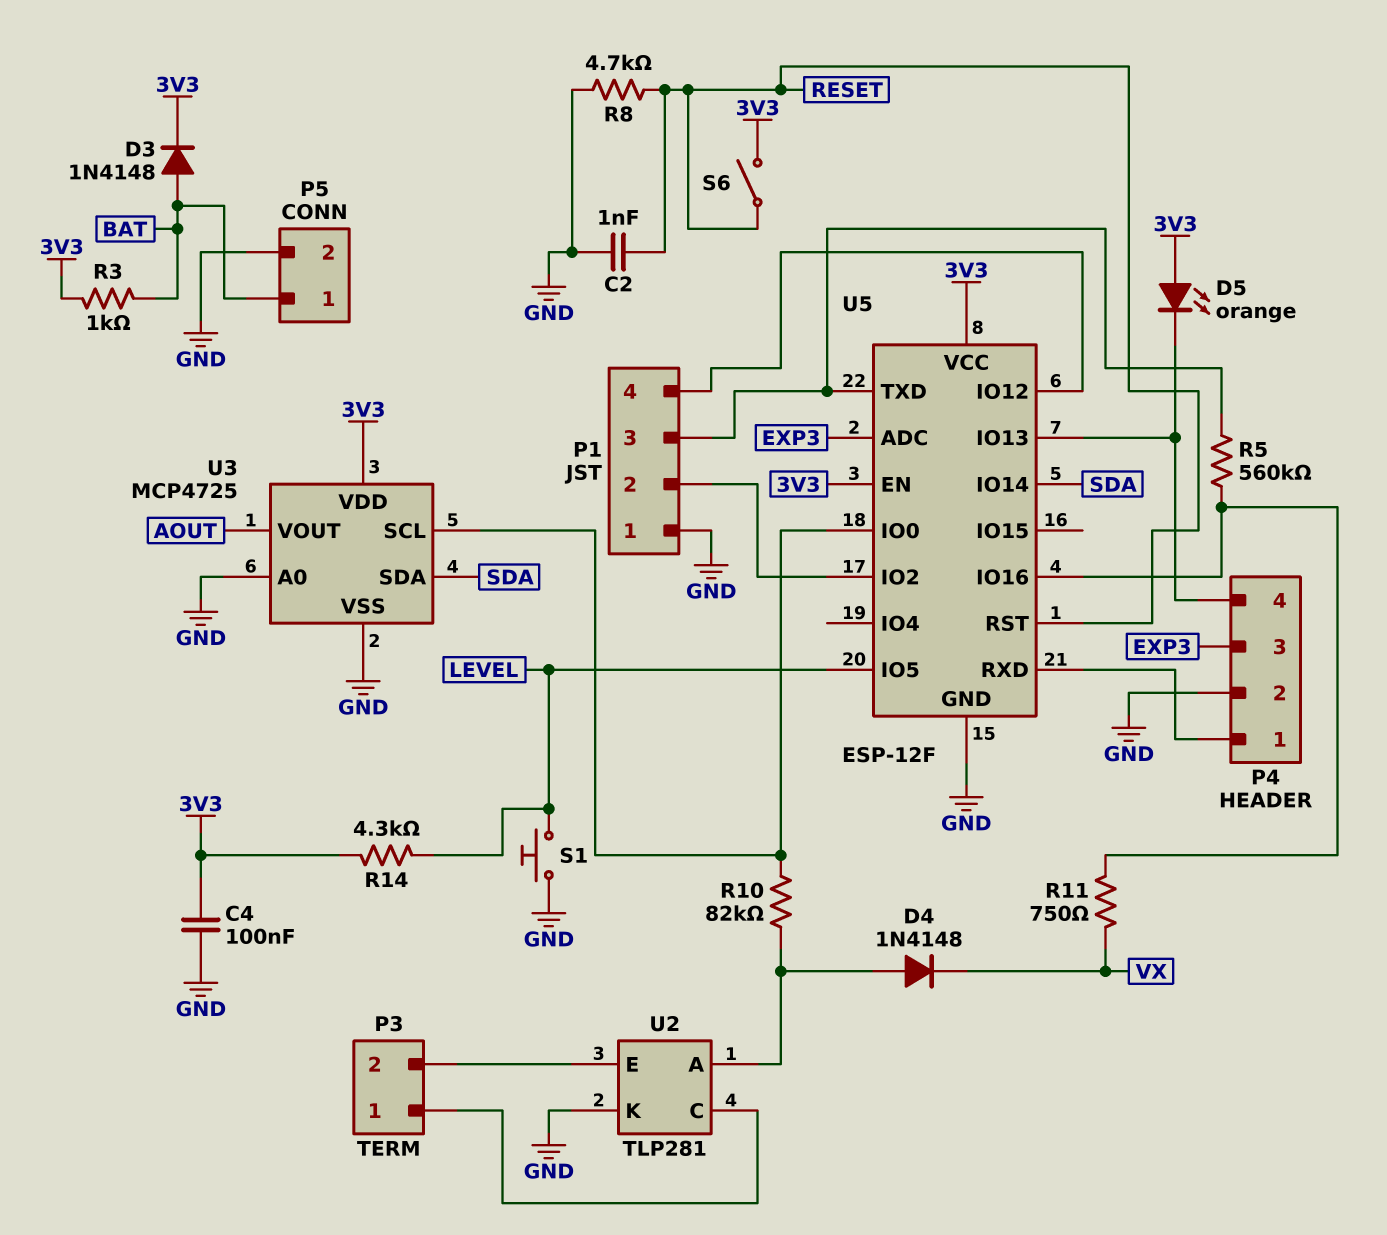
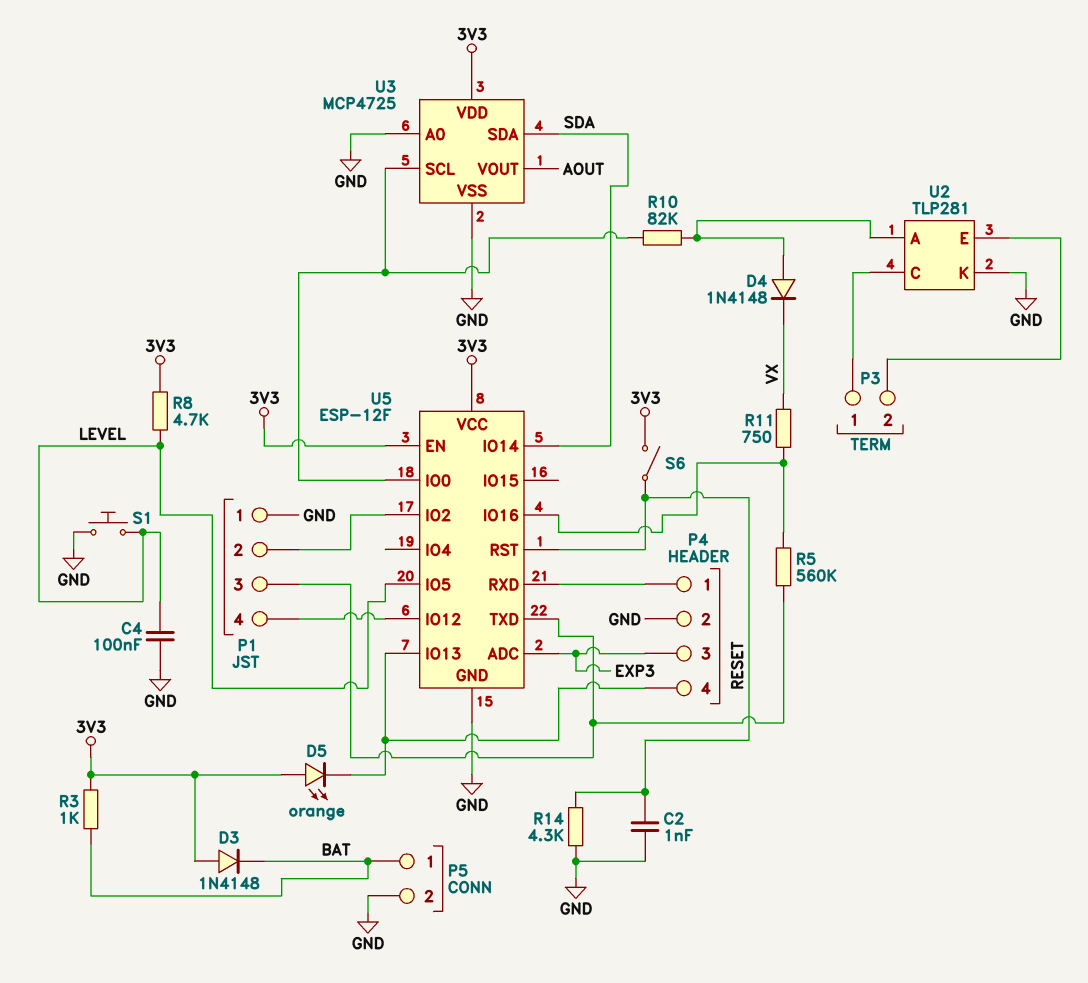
C4: 100nF (3V3, GND) -> 100nF (GND, LEVEL)
D3: diode 1N4148 (A BAT, K 3V3) -> diode 1N4148 (A 3V3, K BAT)
R8: 4.7k (GND, RESET) -> 4.7k (3V3, LEVEL)
R14: 4.3k (3V3, LEVEL) -> 4.3k (GND, RESET)

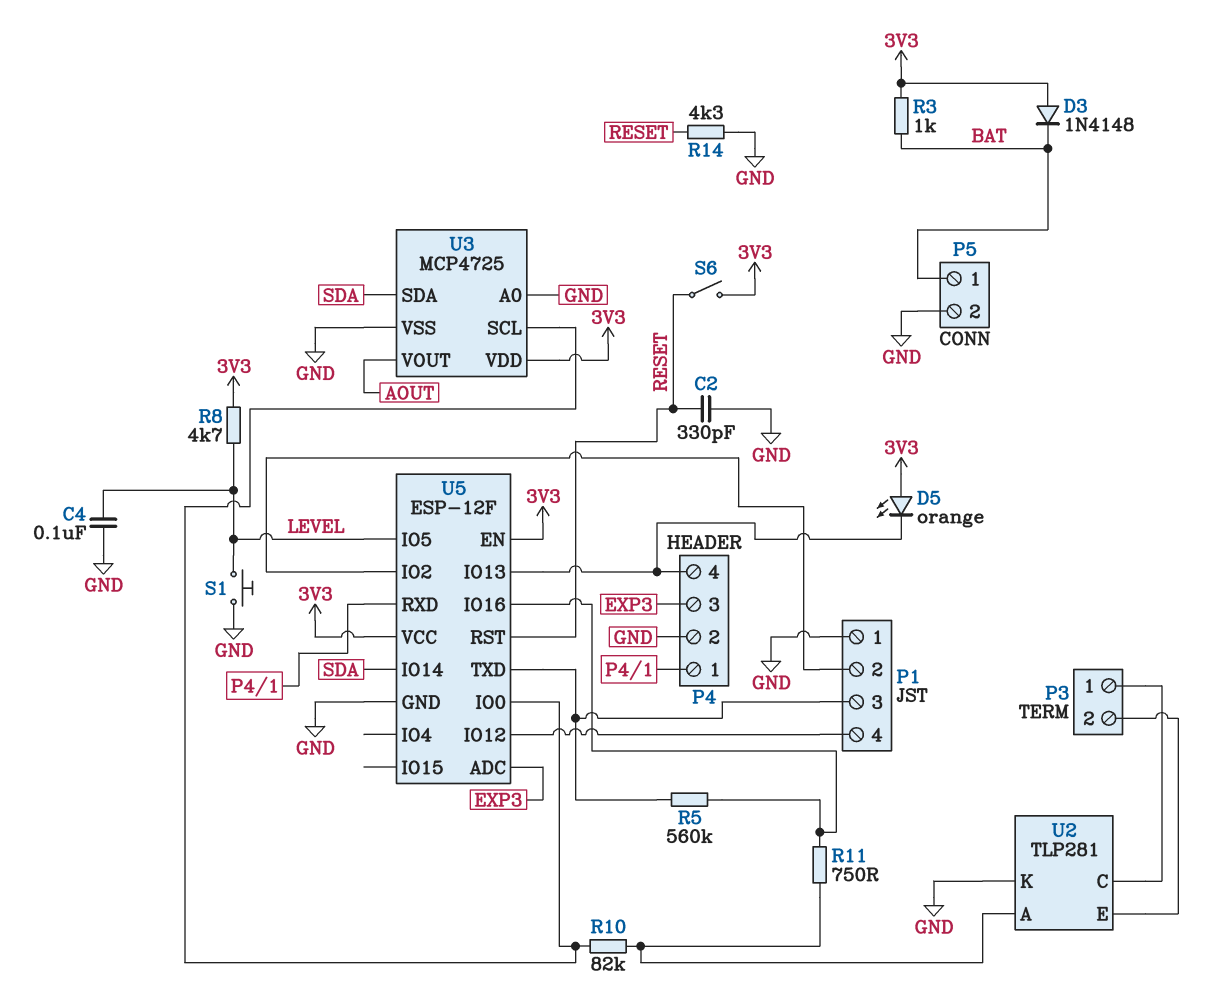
C2: 1nF (GND, RESET) -> 330pF (GND, RESET)
D4: diode 1N4148 (A U2/A, K VX) -> none
R11: 750 (U5/IO16, VX) -> 750 (U2/A, U5/IO16)

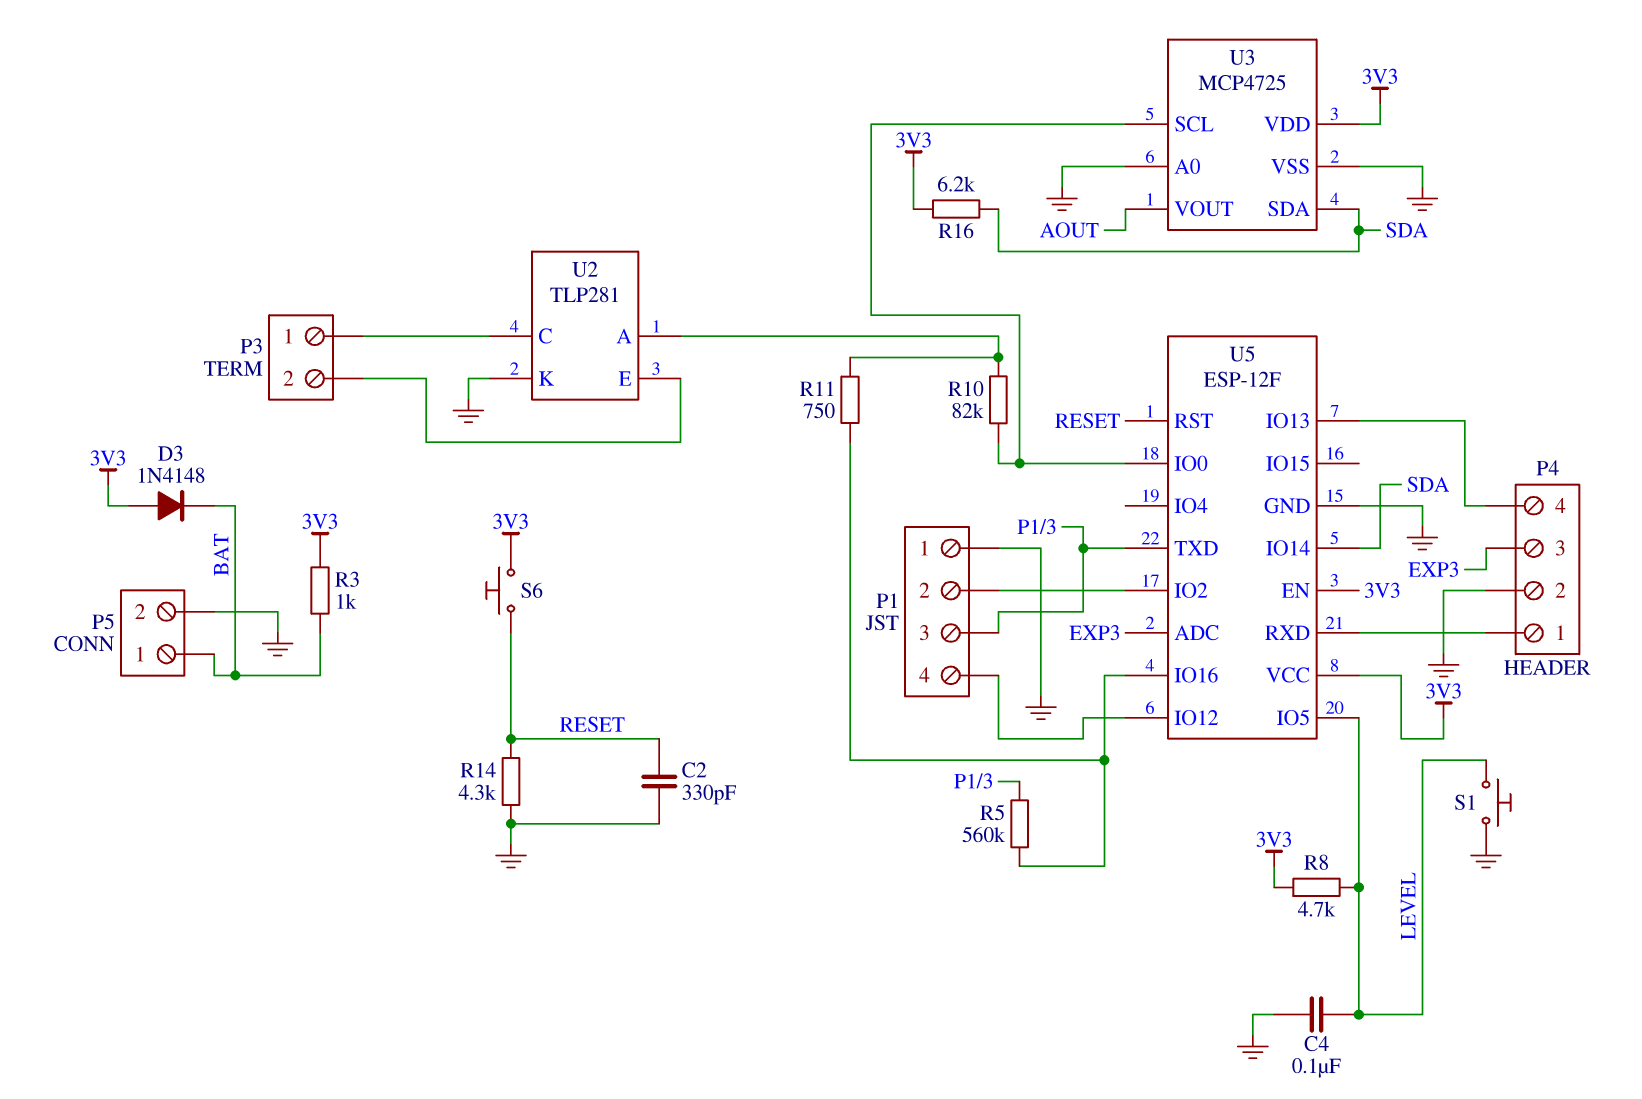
D5: LED orange (A 3V3, K P4/4) -> none
R16: none -> 6.2k (3V3, SDA)
S6: switch (3V3, RESET) -> button (3V3, RESET)

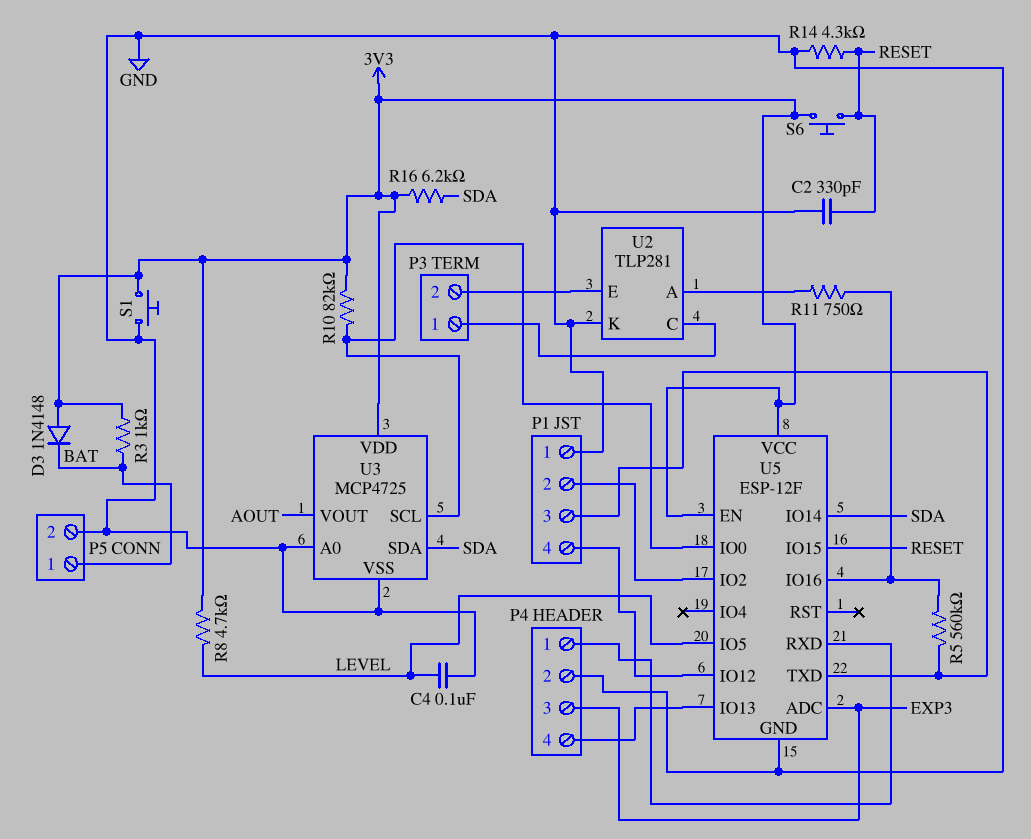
R10: 82k (U2/A, U3/SCL) -> 82k (3V3, U3/SCL)
S1: button (GND, LEVEL) -> button (3V3, GND)
U5 pin IO15: none -> RESET
U5 pin RST: RESET -> none

